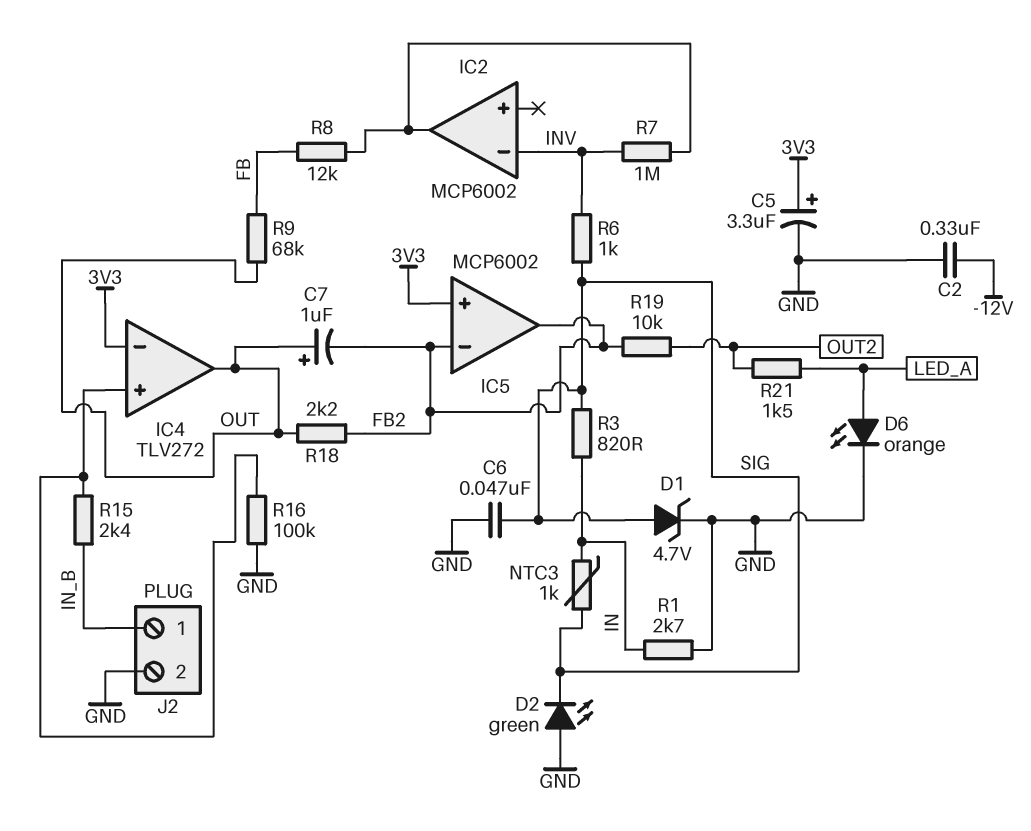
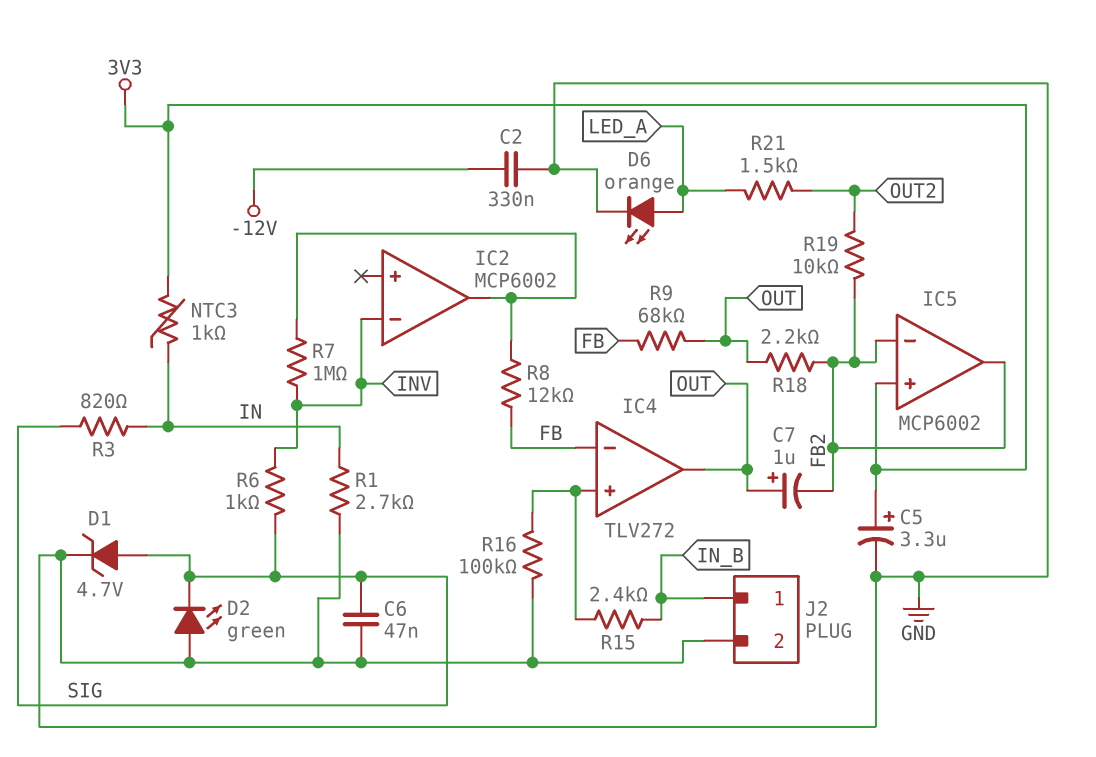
IC4 pin in-: 3V3 -> FB
NTC3: 1k (IN, SIG) -> 1k (3V3, IN)

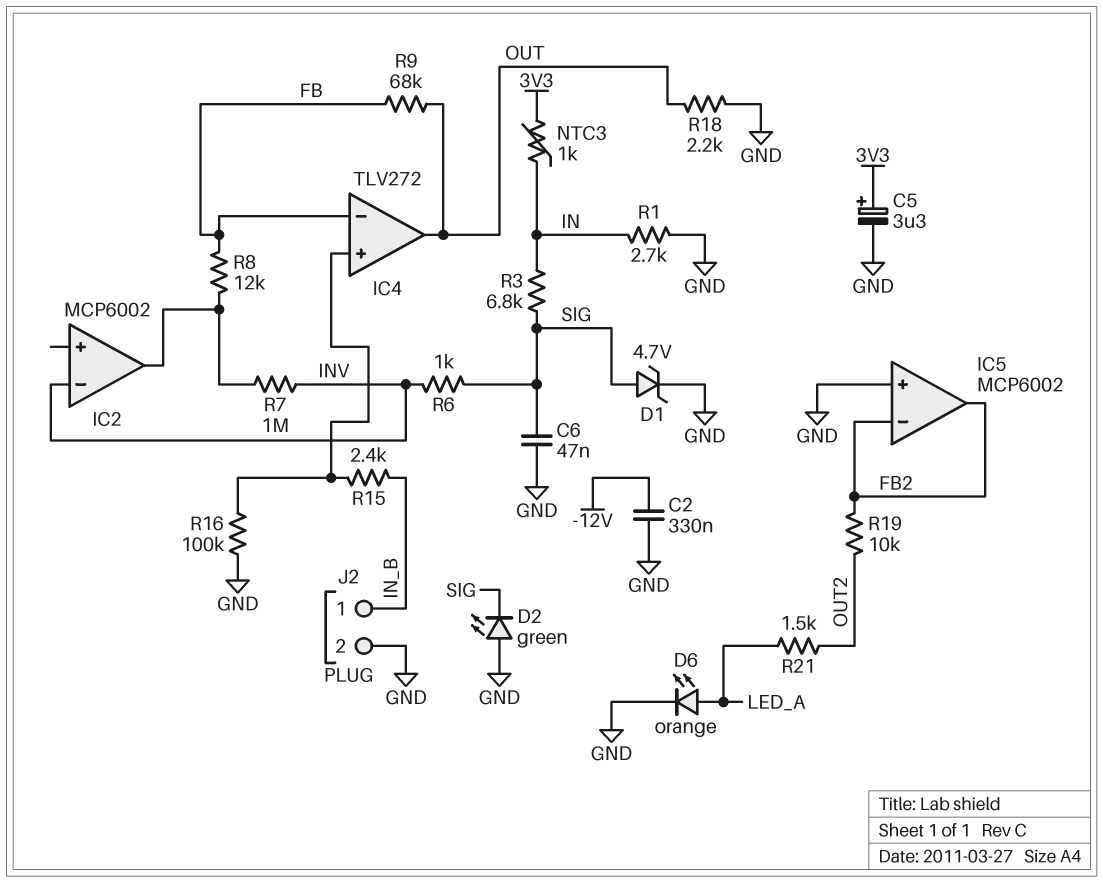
C7: 1uF (plus OUT, minus FB2) -> none
IC5 pin in+: 3V3 -> GND
R3: 820 (IN, SIG) -> 6.8k (IN, SIG)
R18: 2.2k (FB2, OUT) -> 2.2k (GND, OUT)

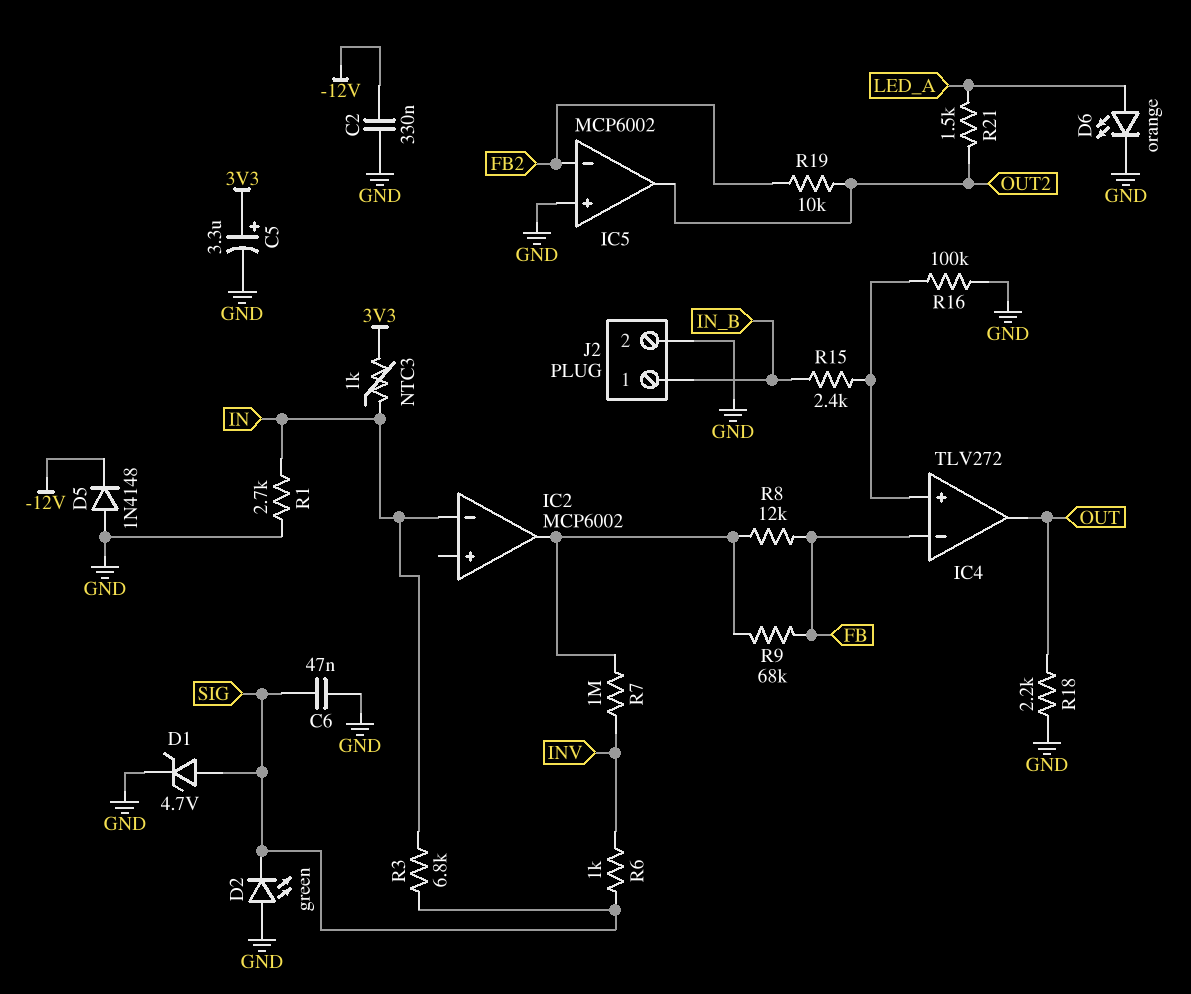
D5: none -> diode 1N4148 (A GND, K -12V)
IC2 pin in-: INV -> IN
IC5 pin out: FB2 -> OUT2
R9: 68k (FB, OUT) -> 68k (FB, IC2/out)

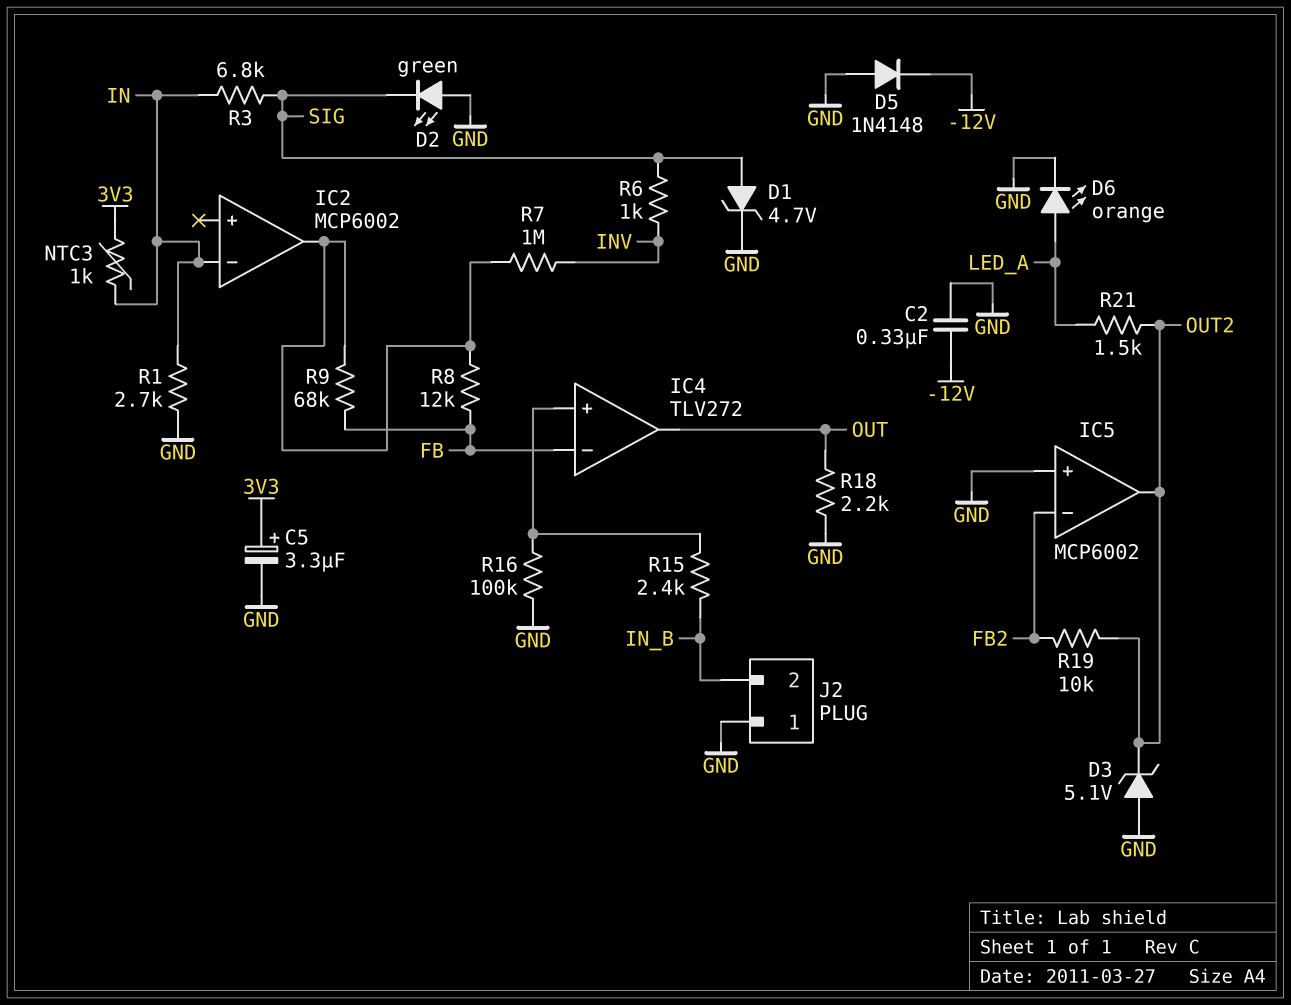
C6: 47nF (GND, SIG) -> none
D3: none -> zener 5.1V (A GND, K OUT2)
J2 pin 1: IN_B -> GND
J2 pin 2: GND -> IN_B

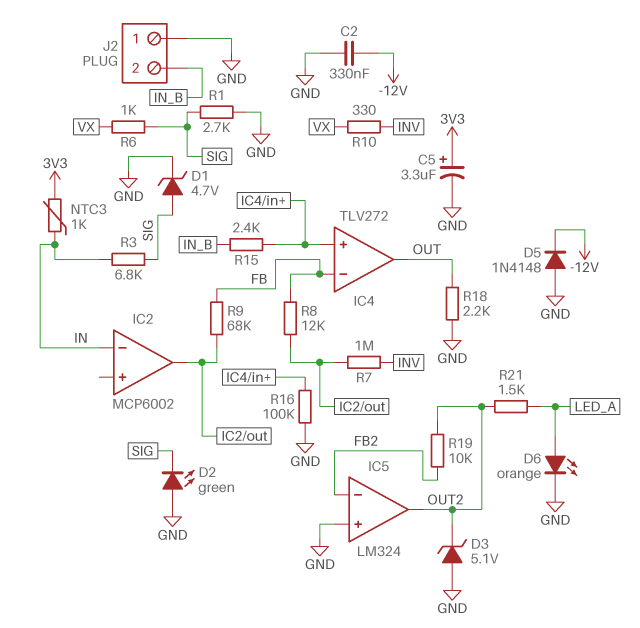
IC5: MCP6002 -> LM324
R1: 2.7k (GND, IN) -> 2.7k (GND, SIG)
R6: 1k (INV, SIG) -> 1k (SIG, VX)
R10: none -> 330 (INV, VX)

